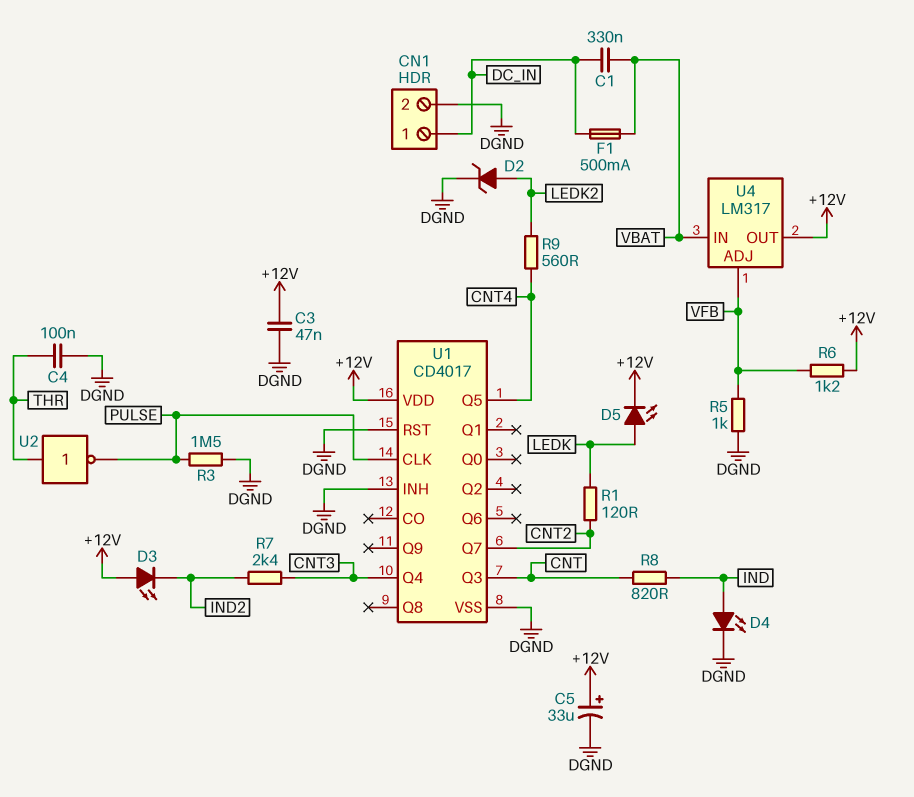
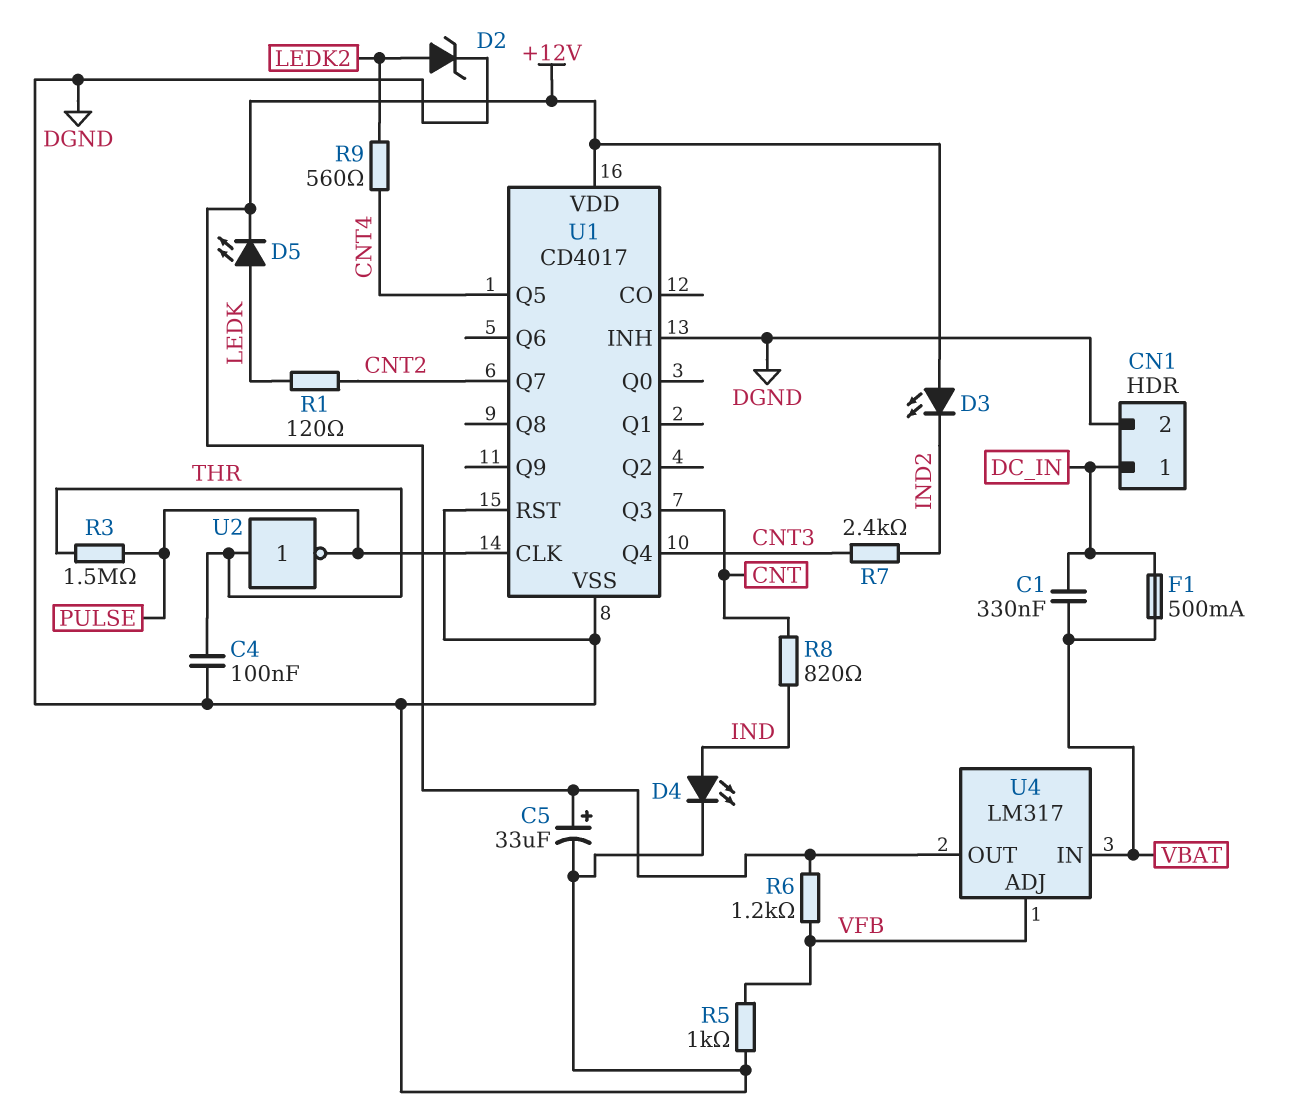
C3: 47nF (+12V, DGND) -> none
R3: 1.5M (DGND, PULSE) -> 1.5M (PULSE, THR)

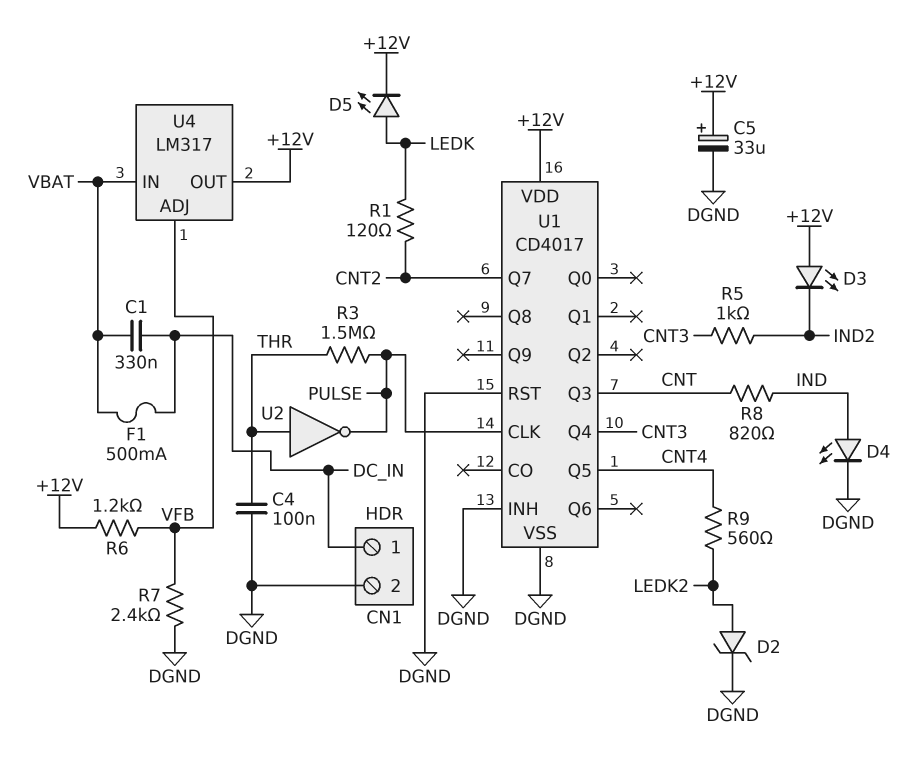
R5: 1k (DGND, VFB) -> 1k (CNT3, IND2)
R7: 2.4k (CNT3, IND2) -> 2.4k (DGND, VFB)

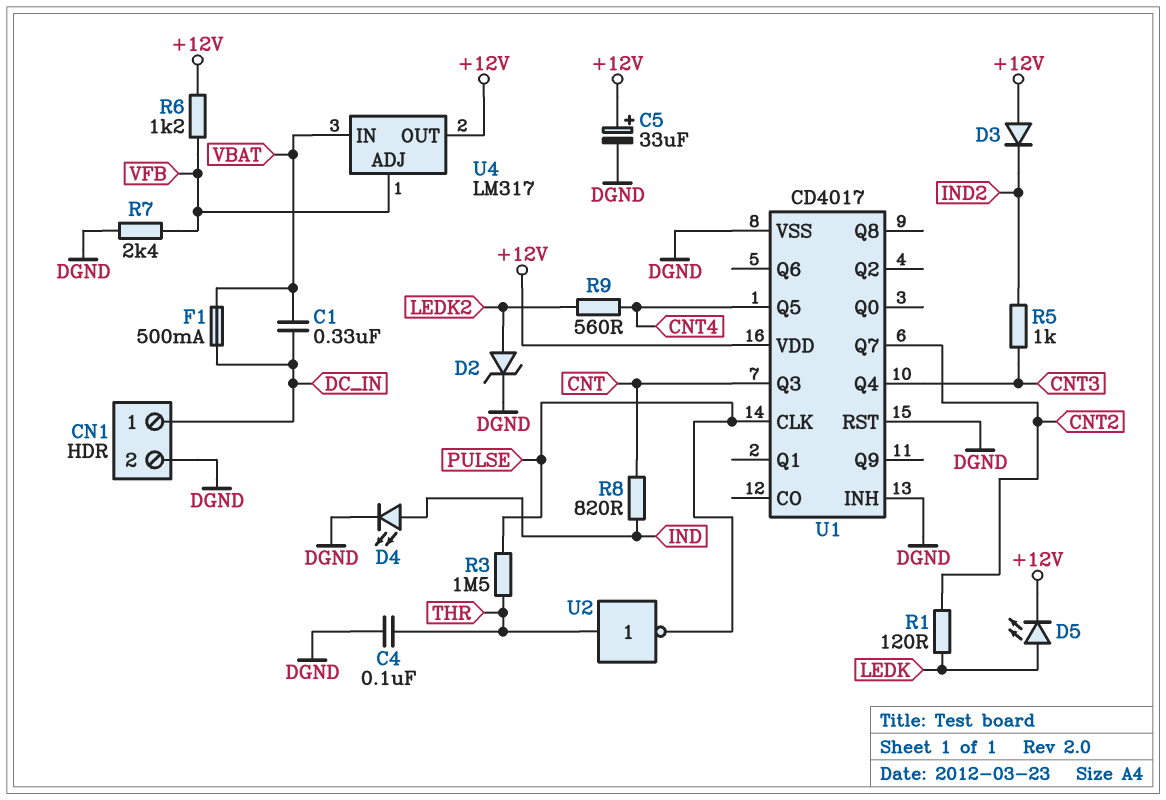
D3: LED (A +12V, K IND2) -> diode (A +12V, K IND2)

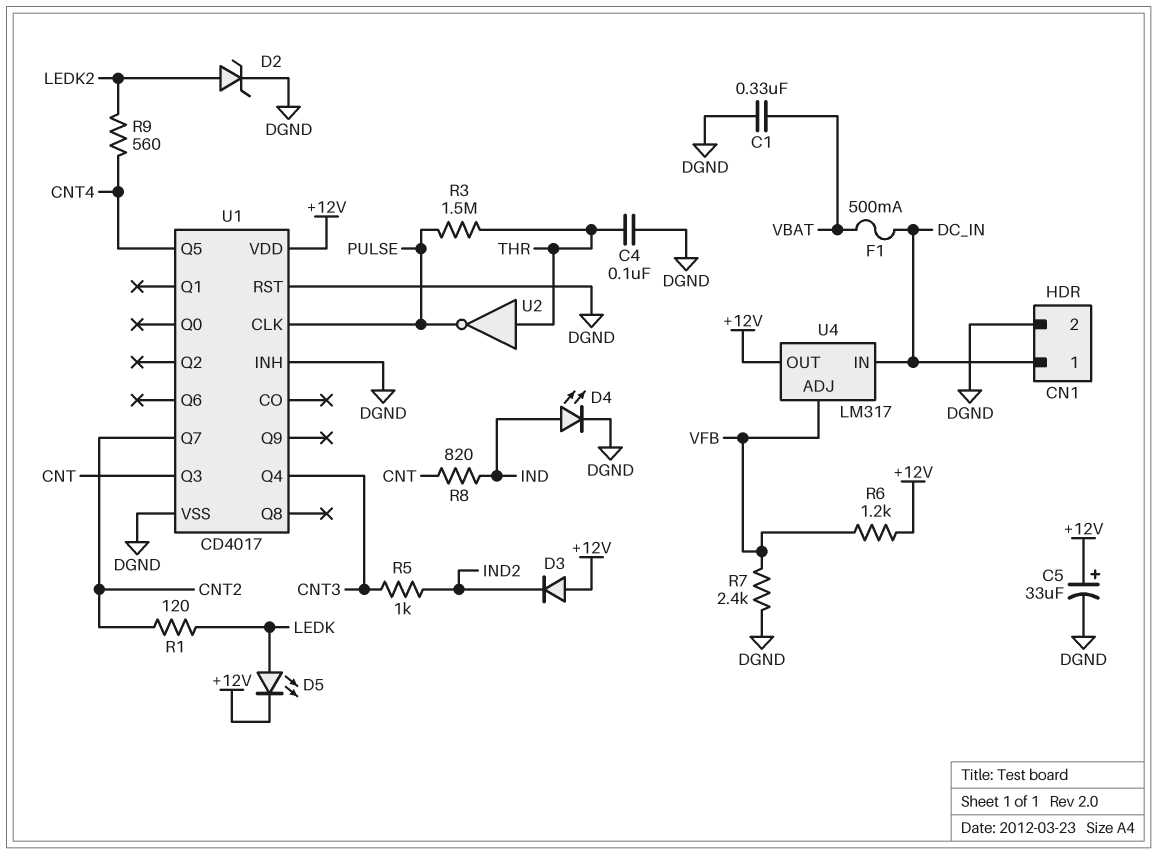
C1: 330nF (DC_IN, VBAT) -> 330nF (DGND, VBAT)
U4 pin IN: VBAT -> DC_IN

